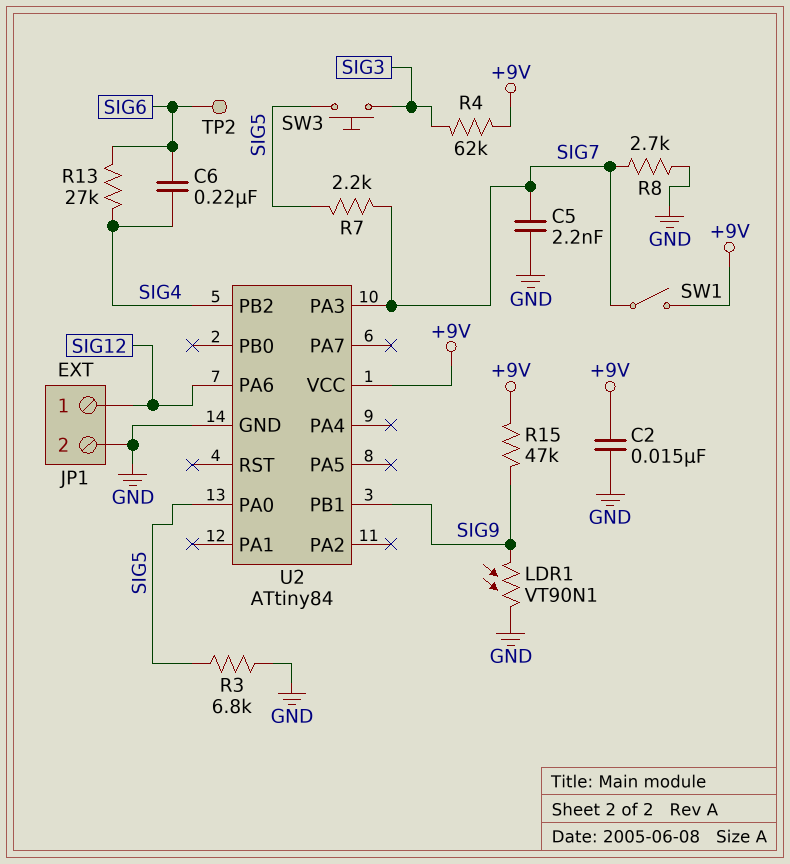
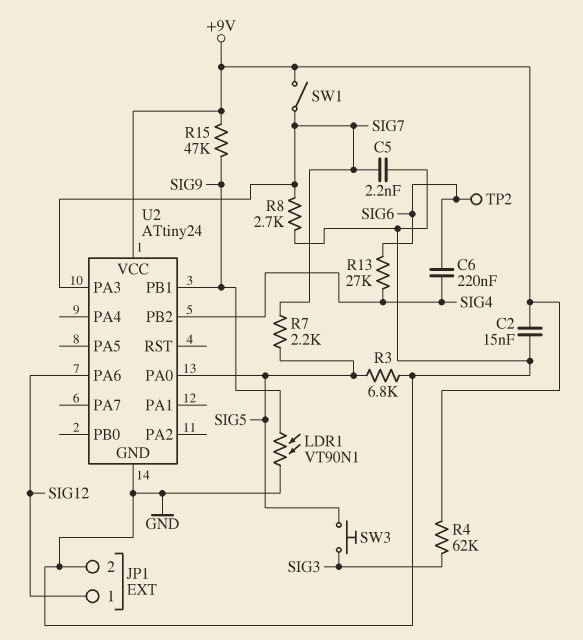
U2: ATtiny84 -> ATtiny24

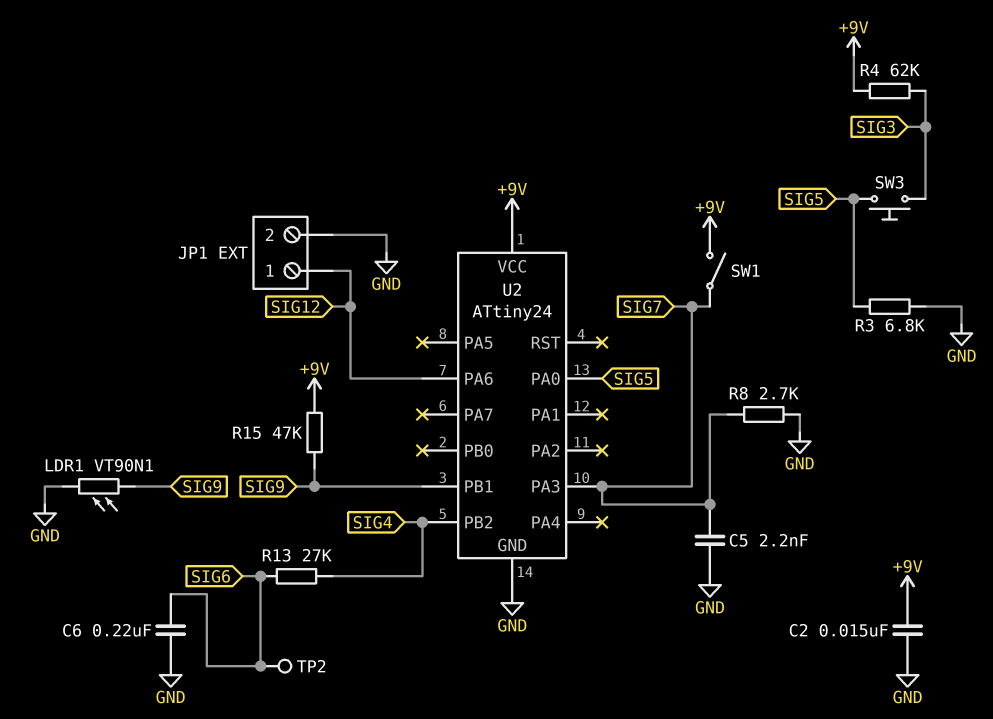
C6: 220nF (SIG4, SIG6) -> 220nF (GND, SIG6)
R7: 2.2k (SIG5, SIG7) -> none

